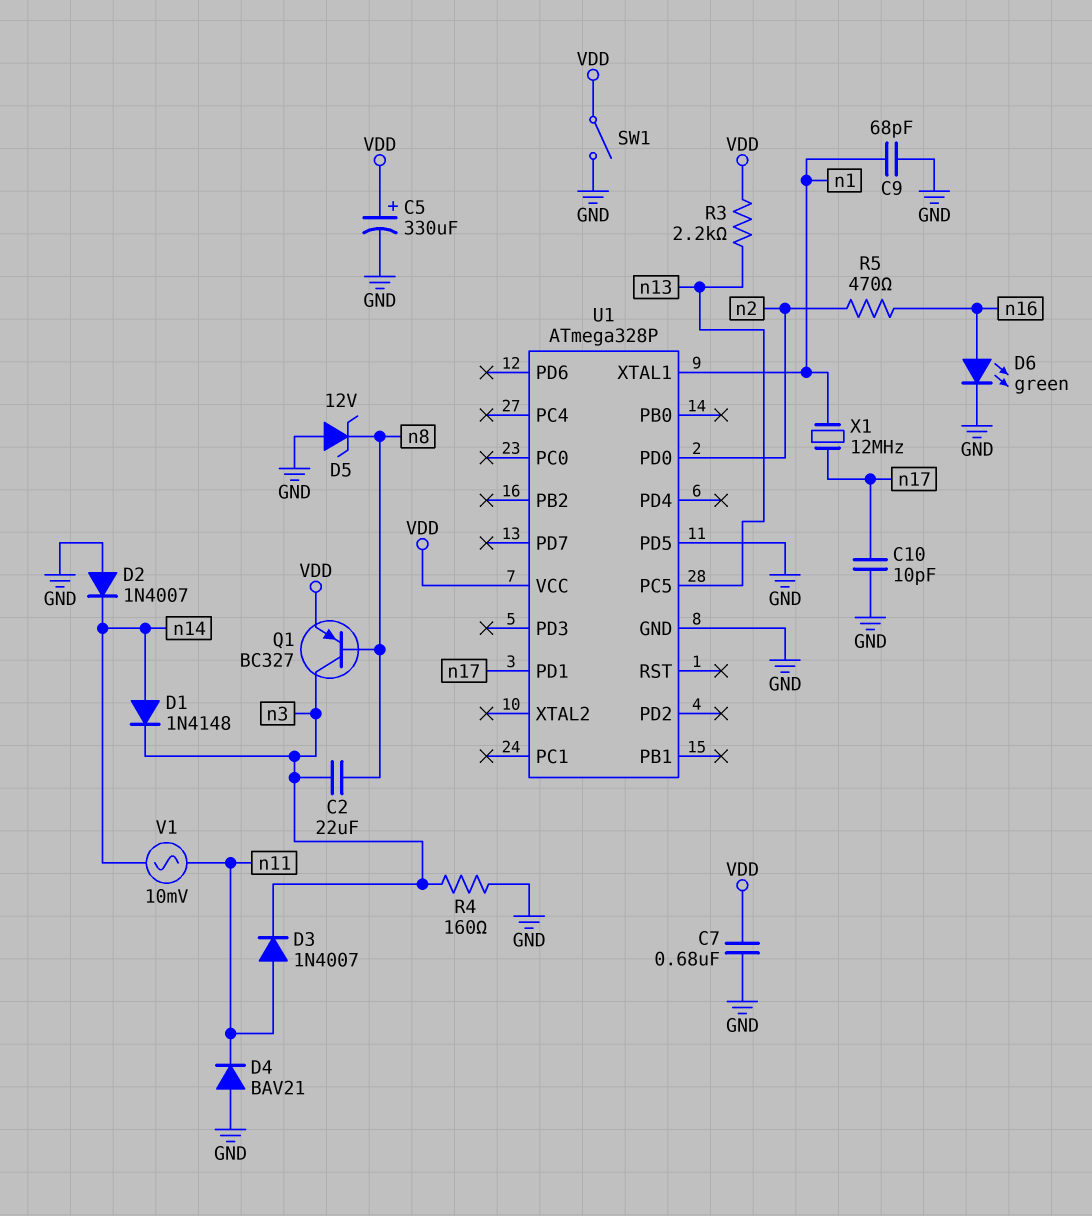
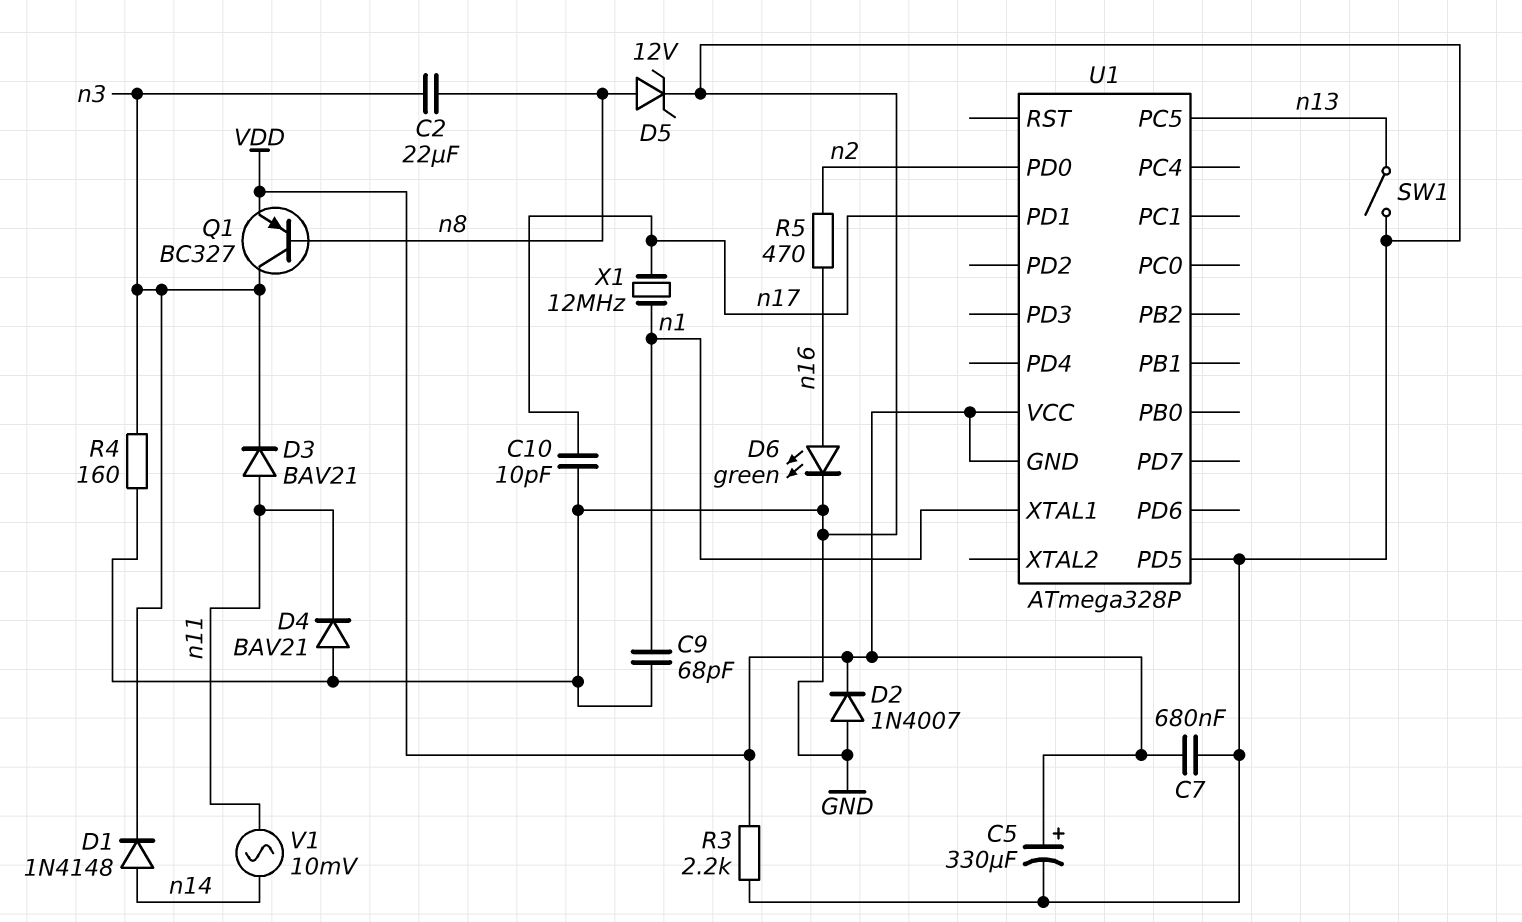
D2: diode 1N4007 (A GND, K n14) -> diode 1N4007 (A GND, K VDD)
D3: diode 1N4007 (A n11, K n3) -> diode BAV21 (A n11, K n3)
D5: zener 12V (A GND, K n8) -> zener 12V (A n8, K GND)
R3: 2.2k (VDD, n13) -> 2.2k (GND, VDD)
SW1: switch (GND, VDD) -> switch (GND, n13)
U1 pin GND: GND -> VDD

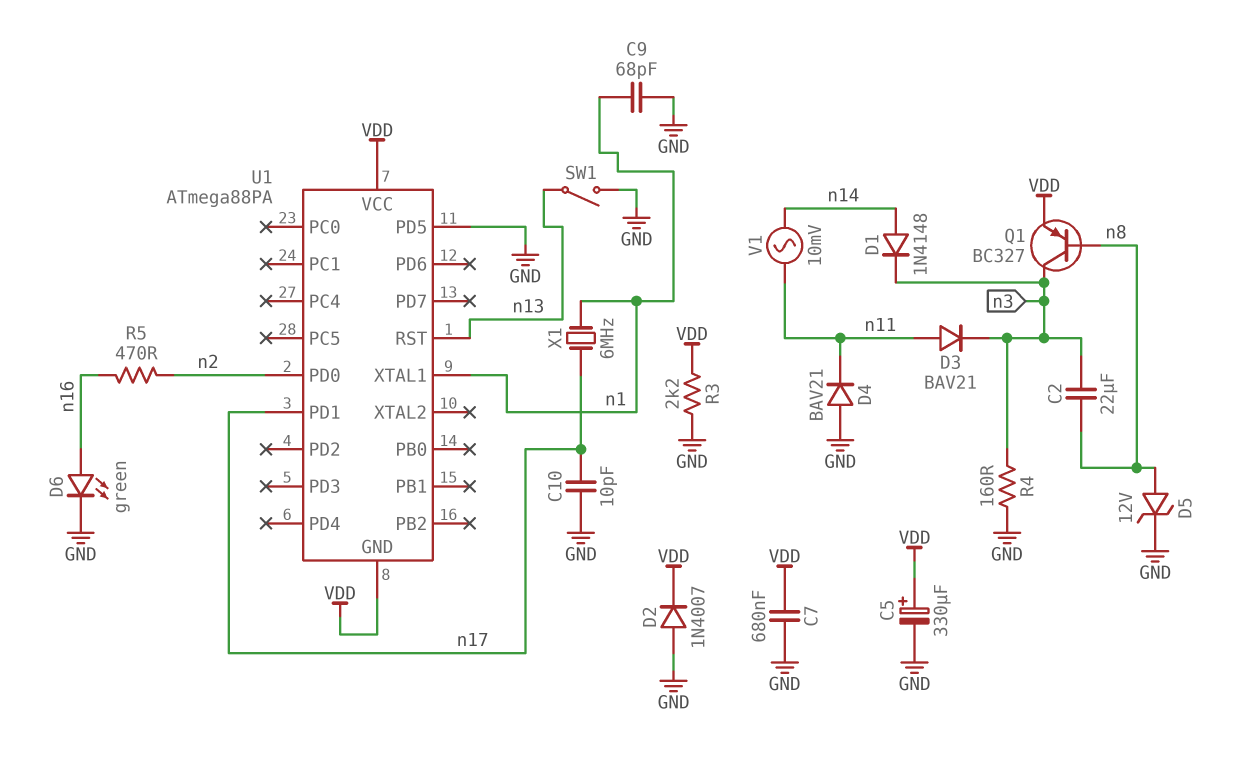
U1: ATmega328P -> ATmega88PA
U1 pin PC5: n13 -> none
U1 pin RST: none -> n13
X1: 12MHz (n1, n17) -> 6MHz (n1, n17)

